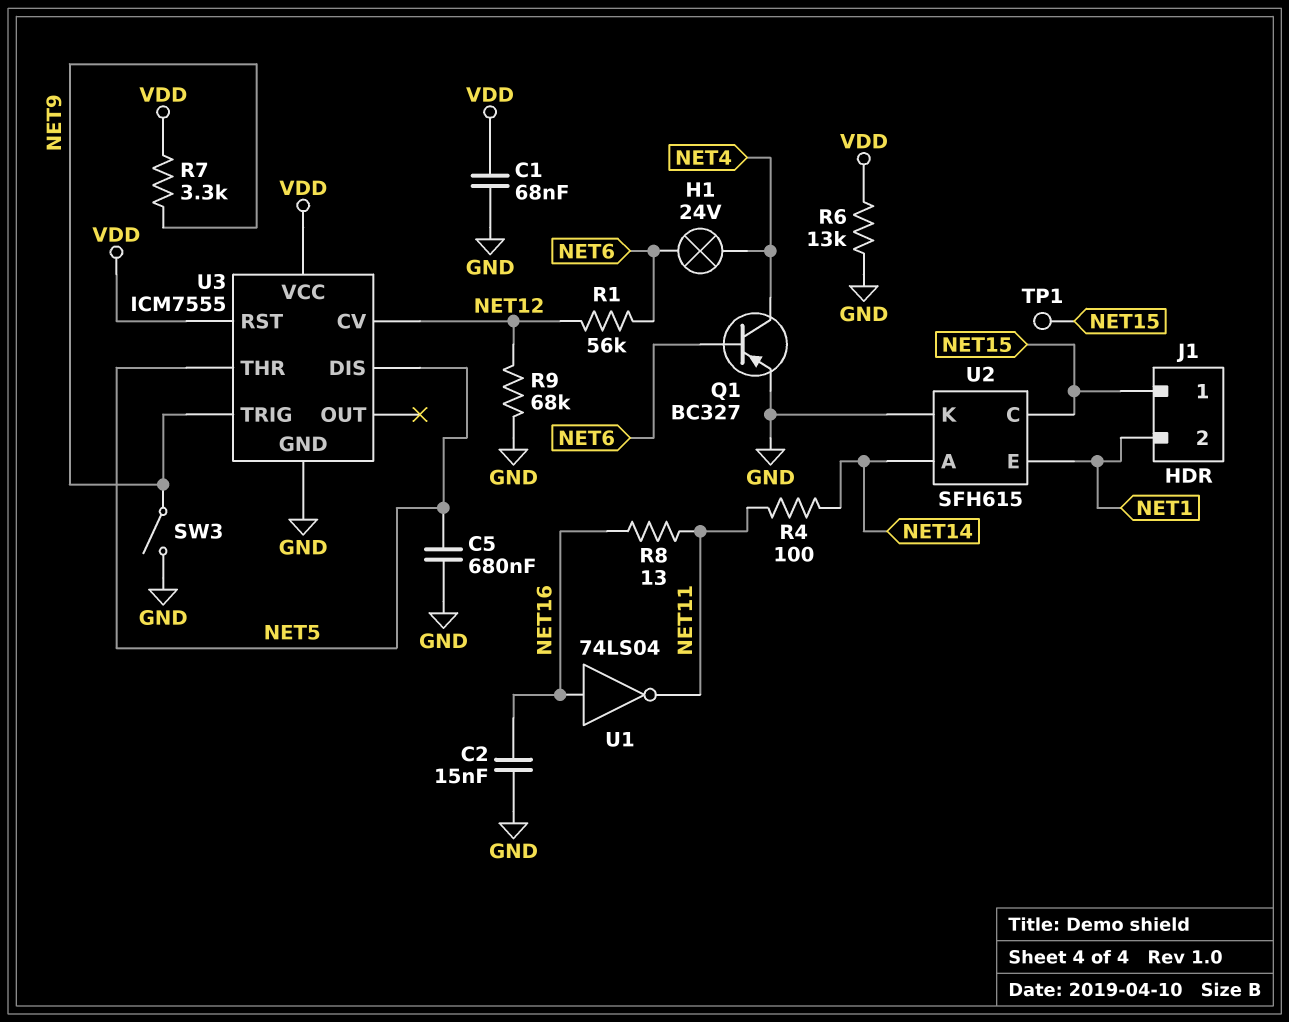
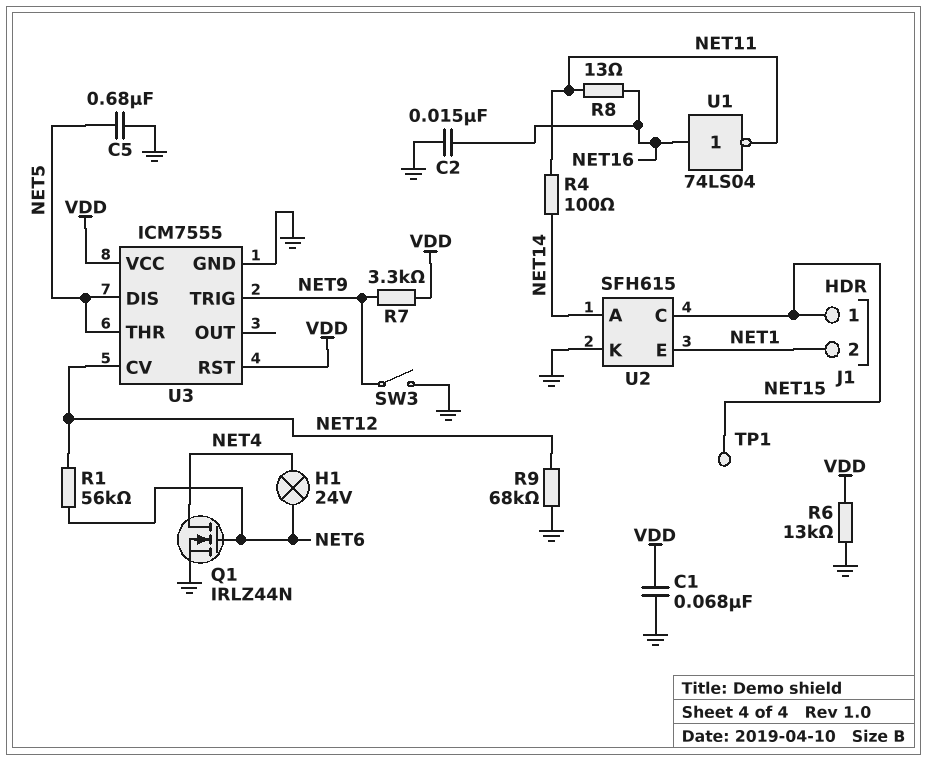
Q1: PNP BC327 (B NET6, C NET4, E GND) -> NMOS IRLZ44N (G NET6, D NET4, S GND)

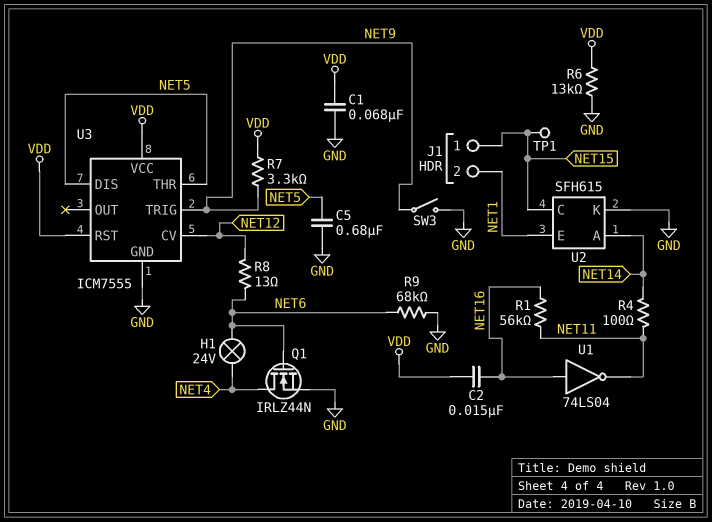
C2: 15nF (GND, NET16) -> 15nF (NET16, VDD)
R1: 56k (NET6, NET12) -> 56k (NET11, NET16)
R8: 13 (NET11, NET16) -> 13 (NET6, NET12)
R9: 68k (GND, NET12) -> 68k (GND, NET6)

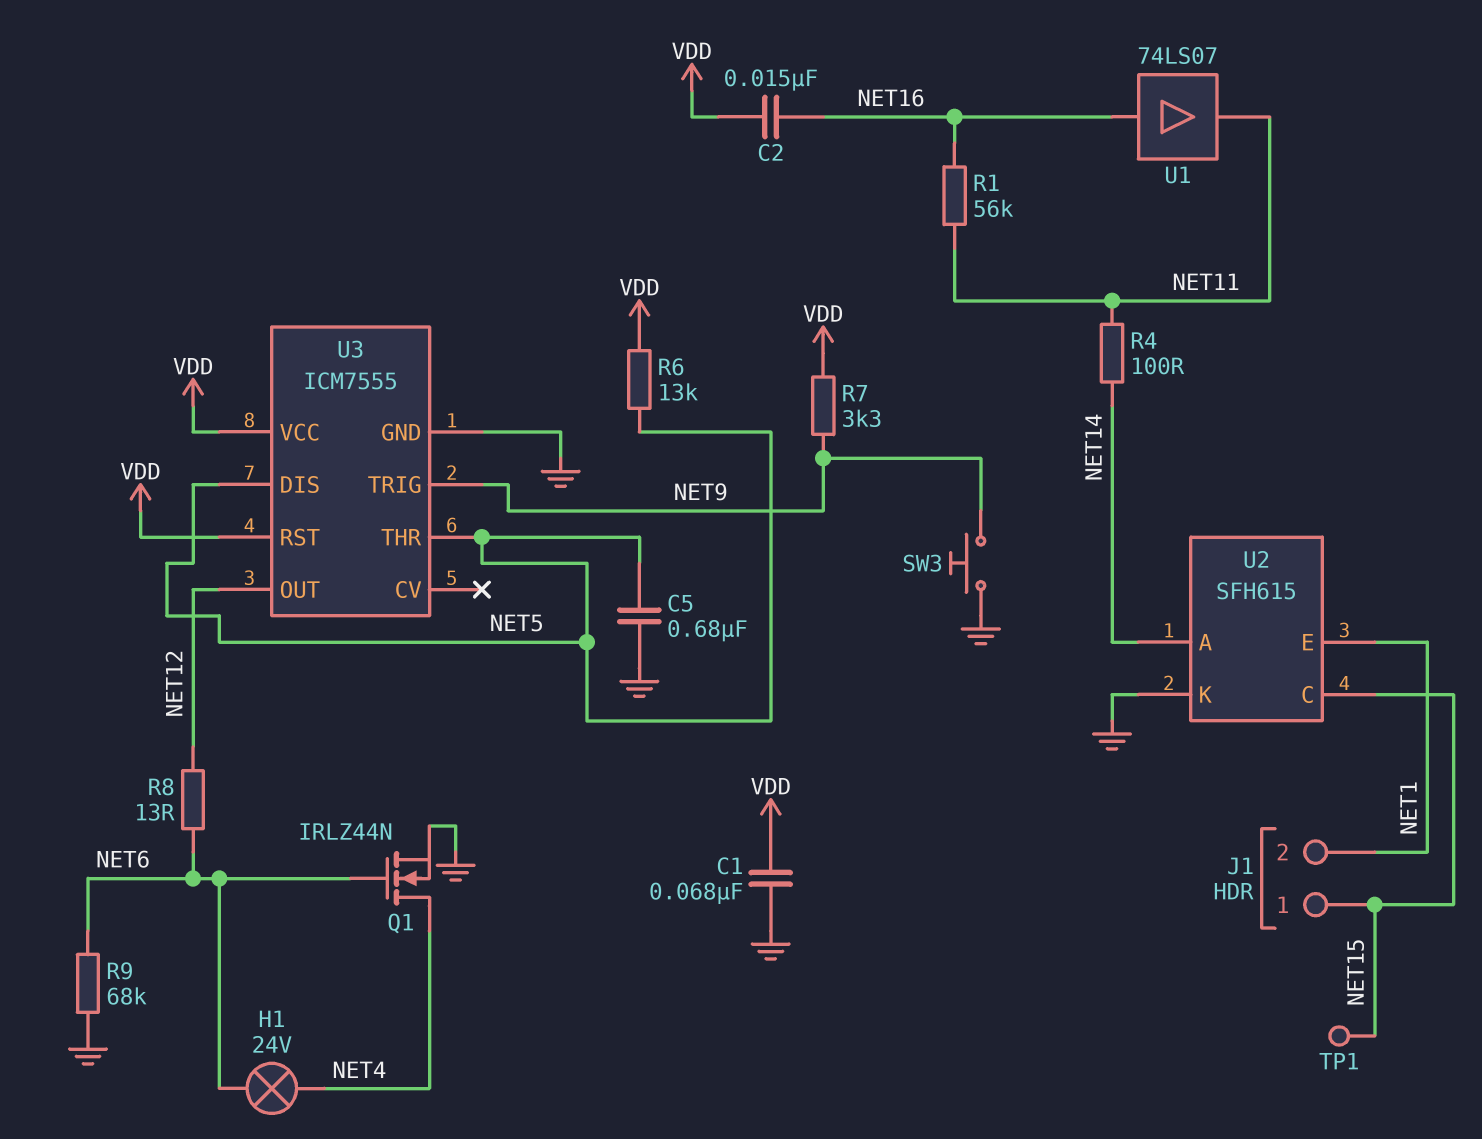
R6: 13k (GND, VDD) -> 13k (NET5, VDD)
SW3: switch (GND, NET9) -> button (GND, NET9)
U1: NOT 74LS04 (in NET16, out NET11) -> buffer 74LS07 (in NET16, out NET11)
U3 pin CV: NET12 -> none
U3 pin OUT: none -> NET12

